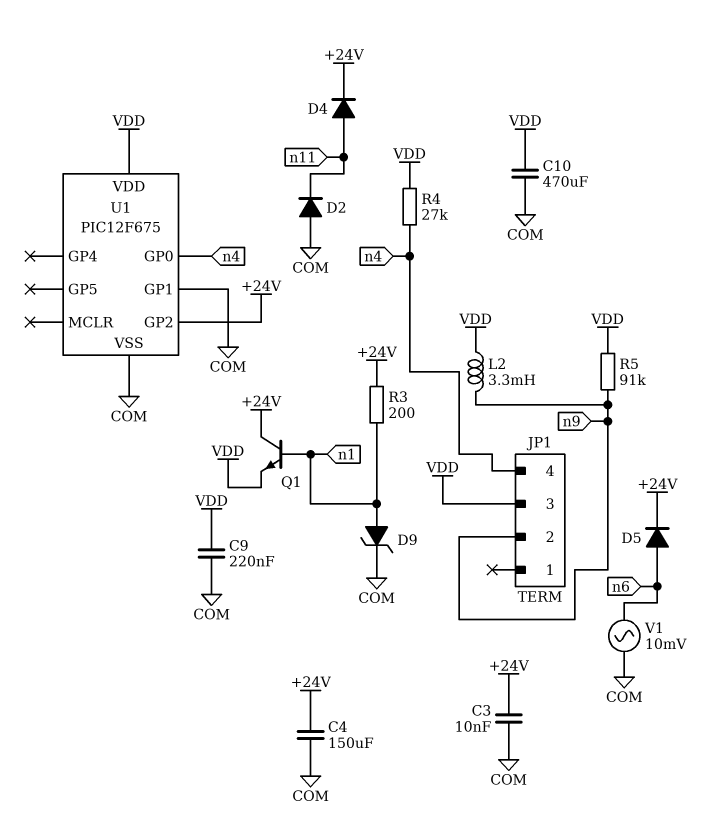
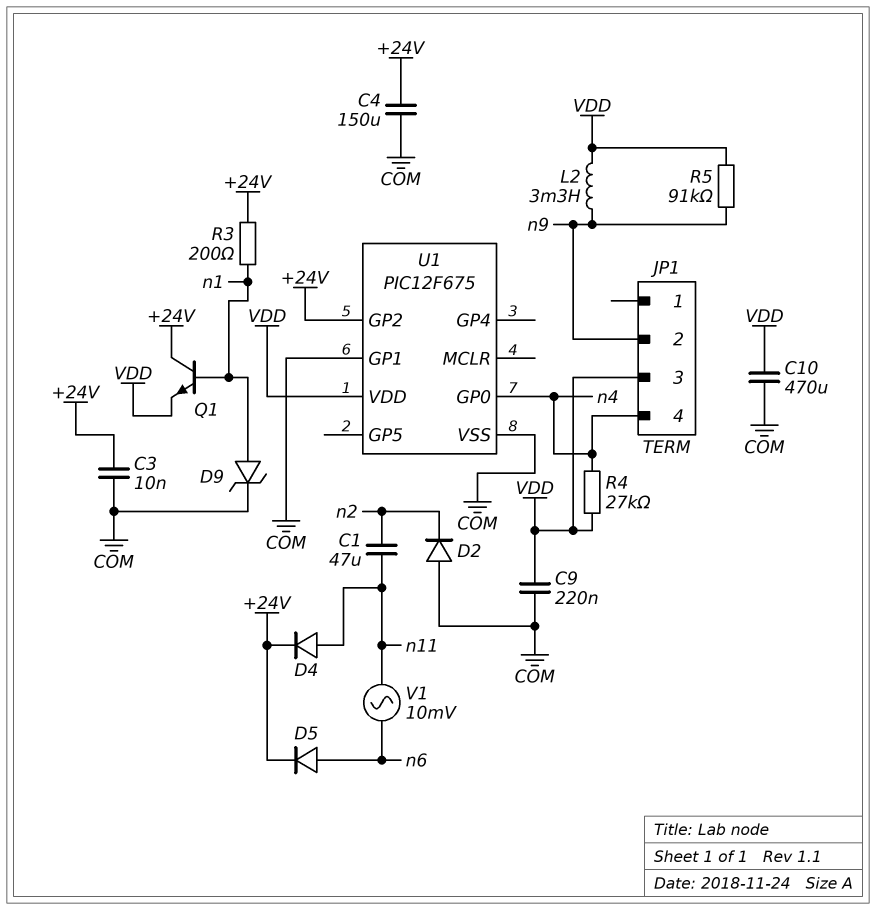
C1: none -> 47uF (n2, n11)
D2: diode (A COM, K n11) -> diode (A COM, K n2)
V1: AC 10mV (COM, n6) -> AC 10mV (n6, n11)

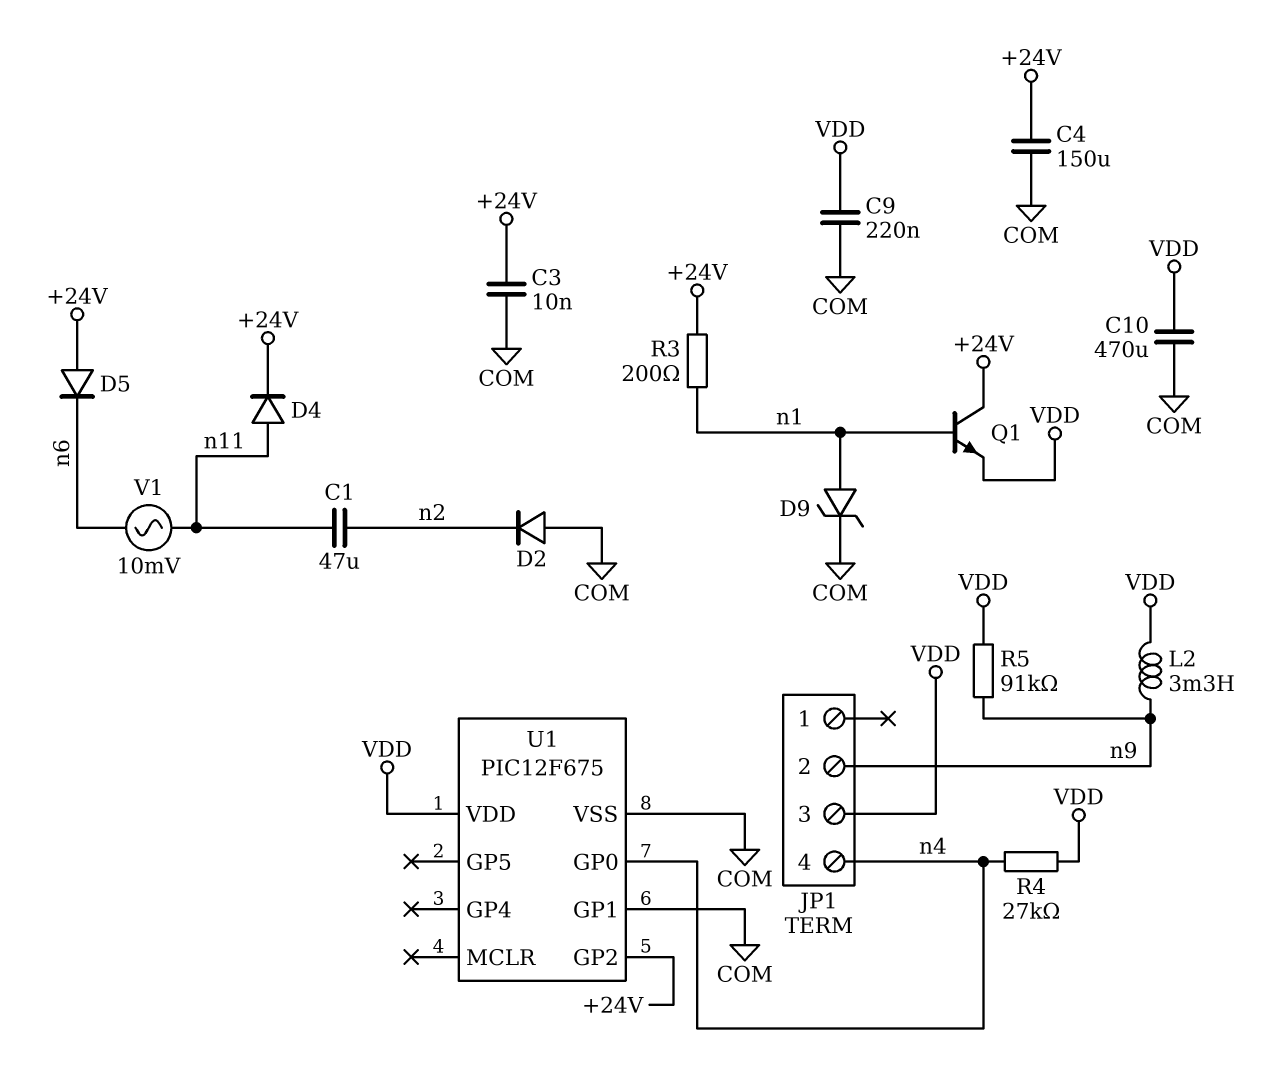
D5: diode (A n6, K +24V) -> diode (A +24V, K n6)

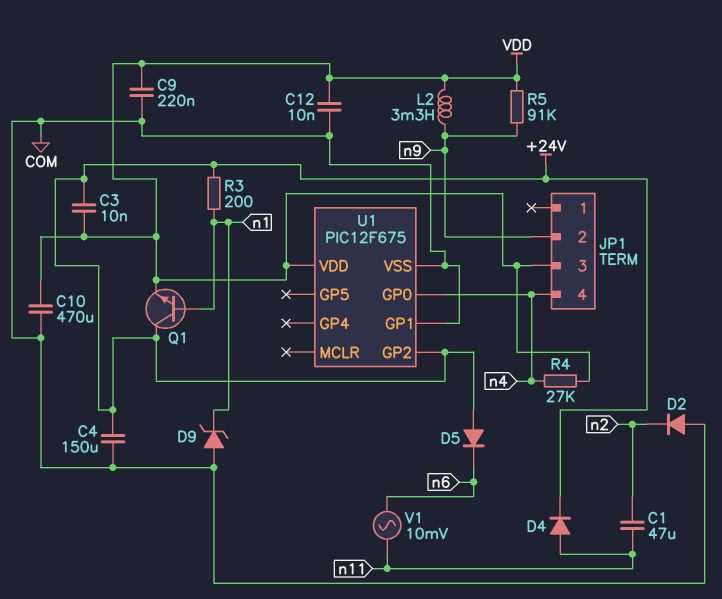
C3: 10nF (+24V, COM) -> 10nF (+24V, VDD)
C12: none -> 10nF (COM, VDD)
D9: zener (A n1, K COM) -> zener (A COM, K n1)

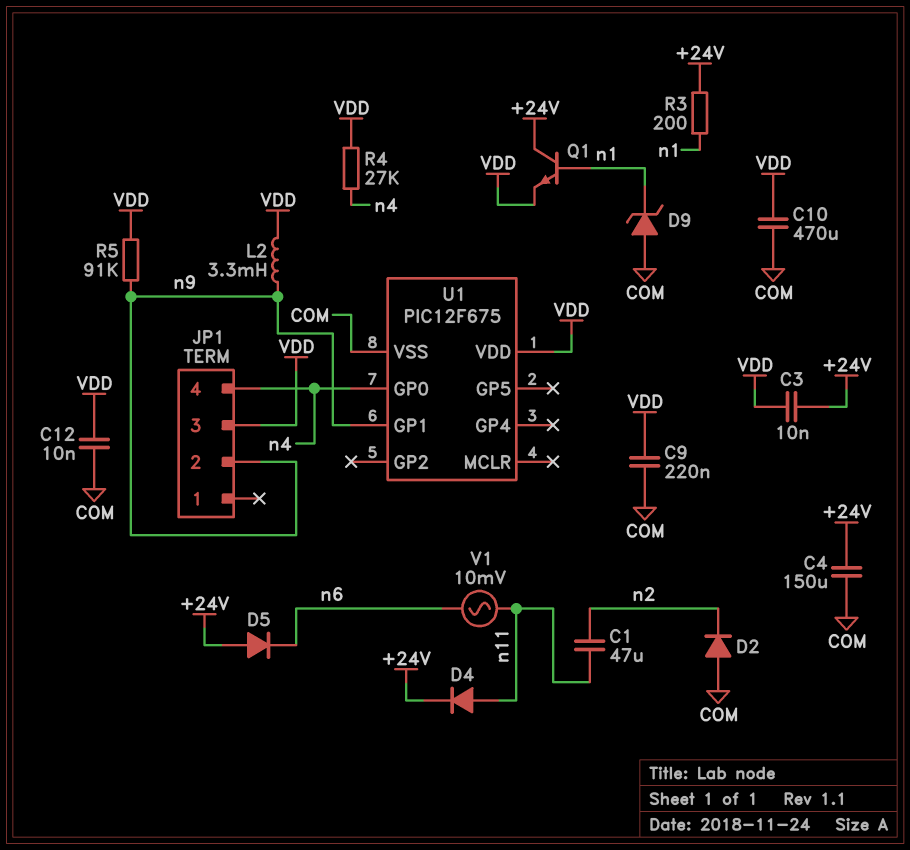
U1 pin GP1: COM -> n9
U1 pin GP2: +24V -> none

